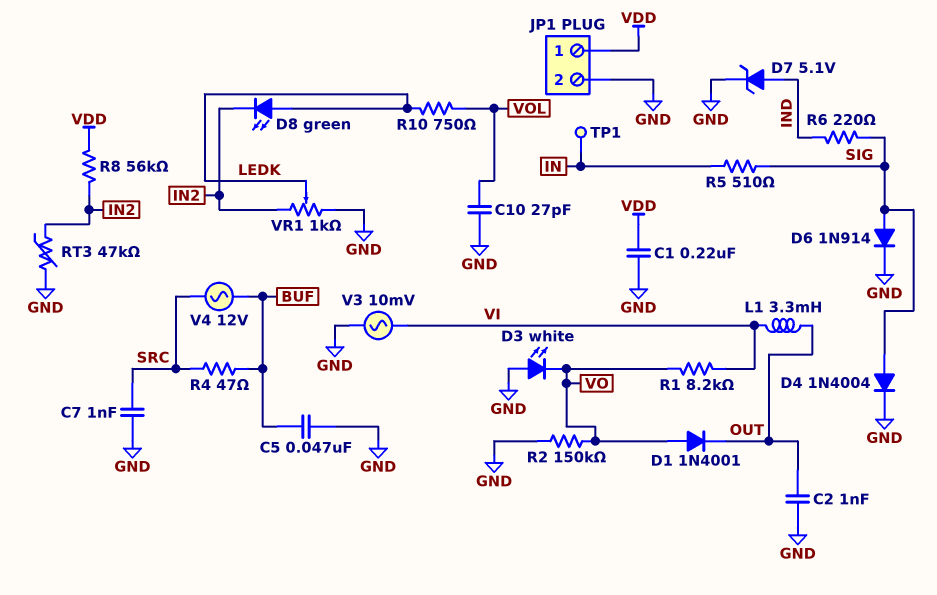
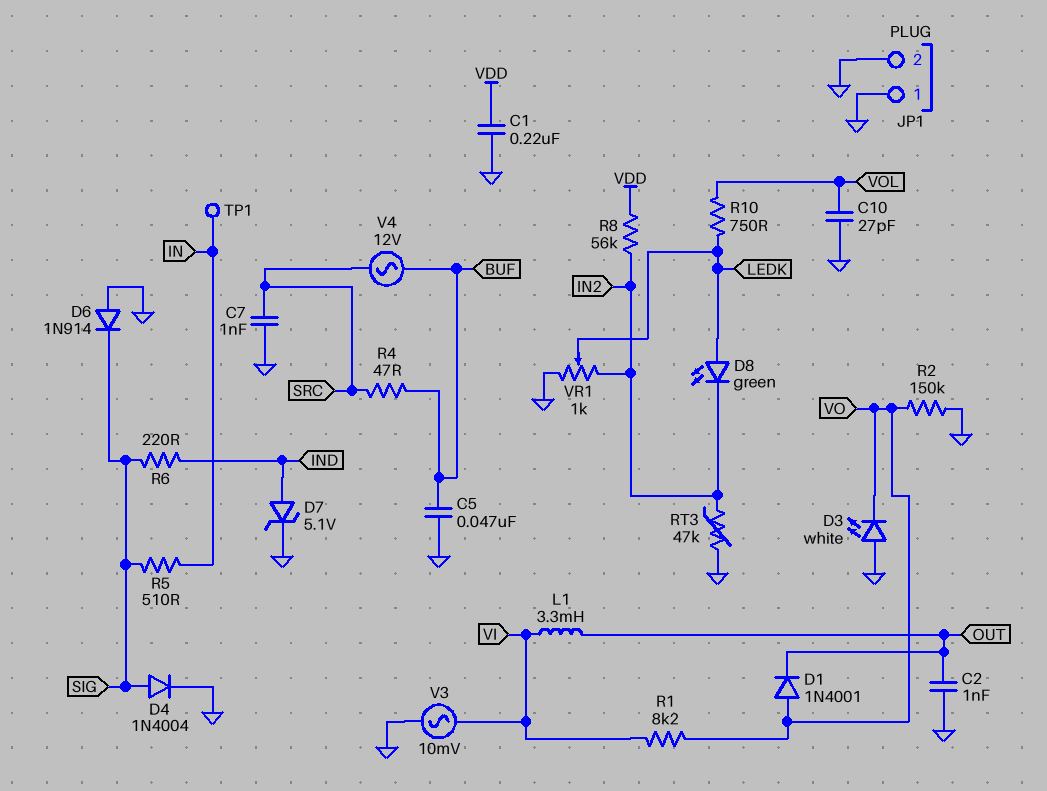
D6: diode 1N914 (A SIG, K GND) -> diode 1N914 (A GND, K SIG)
JP1 pin 1: VDD -> GND

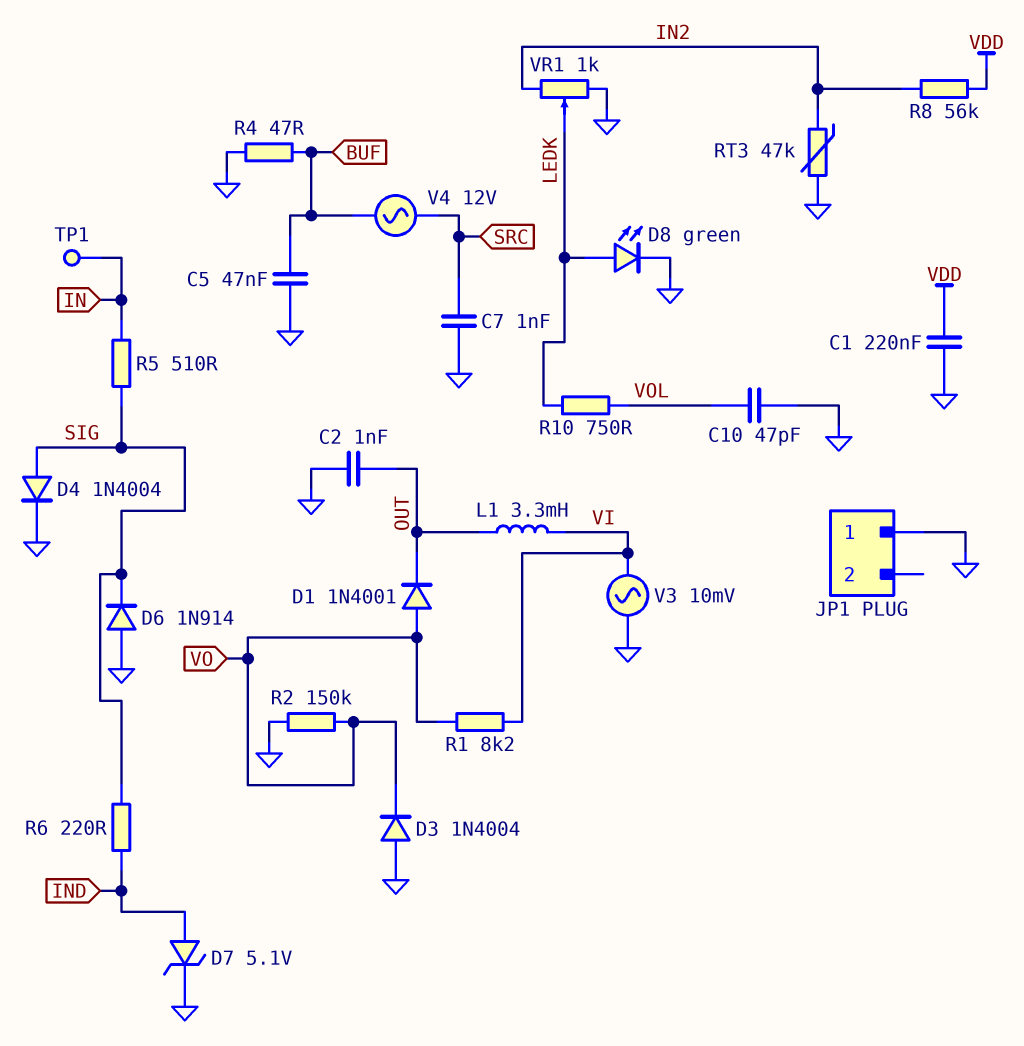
C10: 27pF (GND, VOL) -> 47pF (GND, VOL)
D3: LED white (A GND, K VO) -> diode 1N4004 (A GND, K VO)
D8: LED green (A LEDK, K IN2) -> LED green (A LEDK, K GND)
JP1 pin 2: GND -> none
R4: 47 (BUF, SRC) -> 47 (BUF, GND)

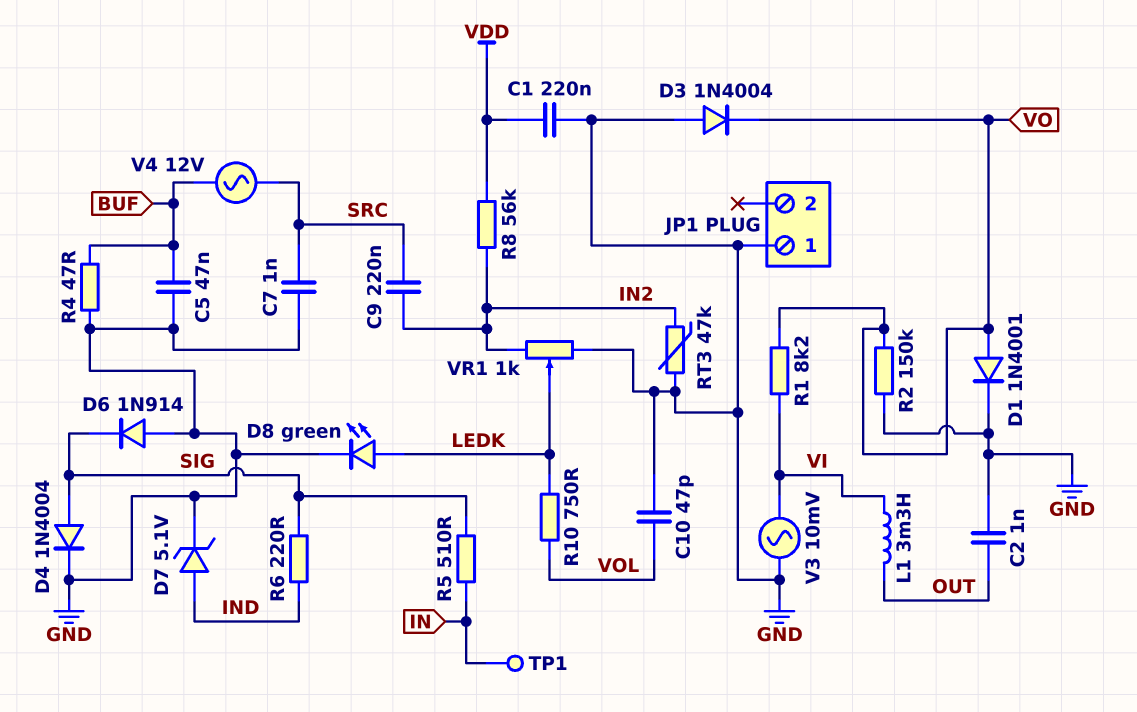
C9: none -> 220nF (IN2, SRC)
D1: diode 1N4001 (A VO, K OUT) -> diode 1N4001 (A VO, K GND)

